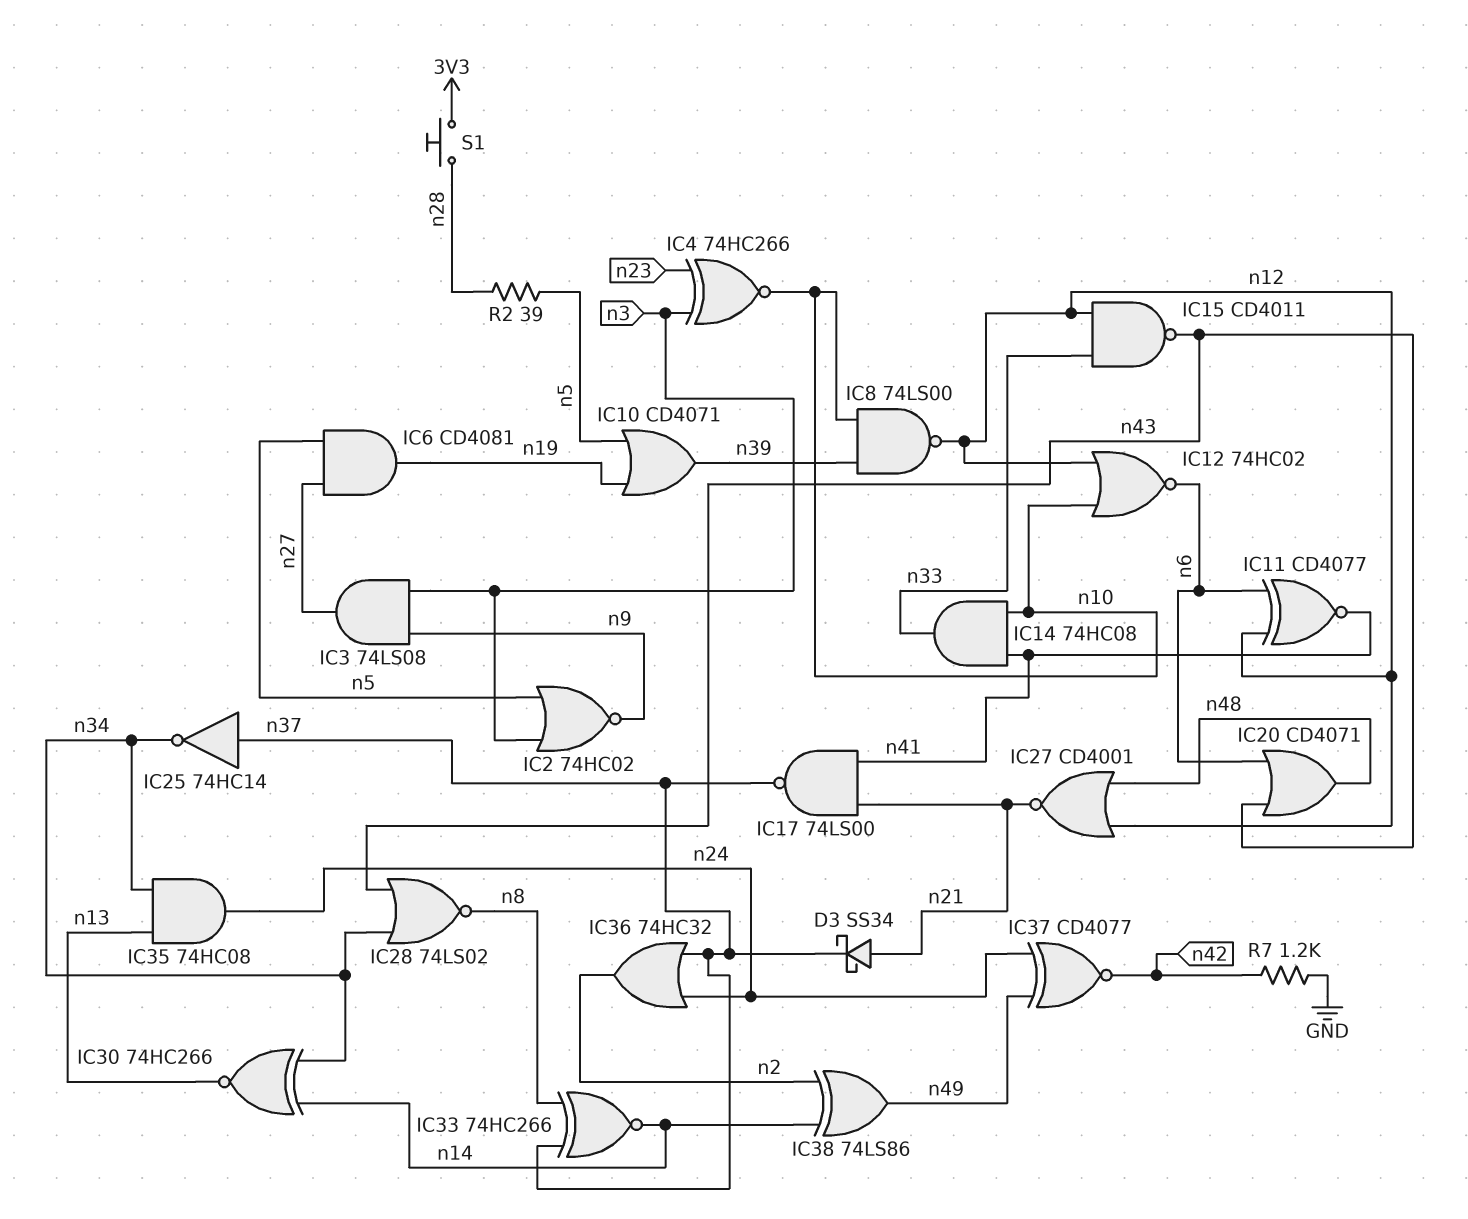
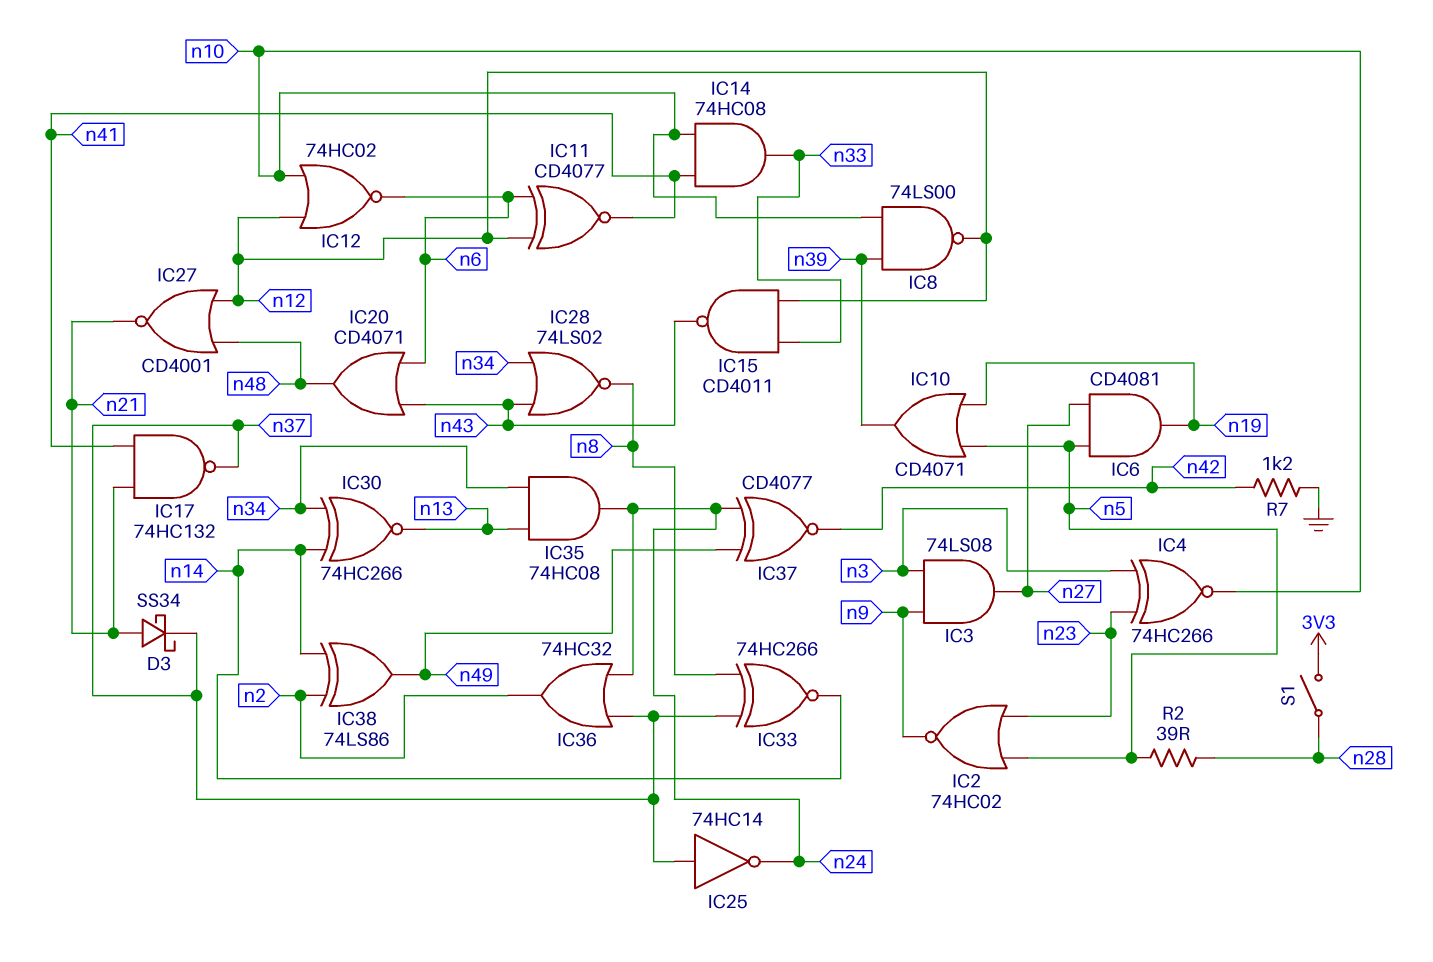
IC2: NOR 74HC02 (in n3, in n5, out n9) -> NOR 74HC02 (in n5, in n23, out n9)
IC17: NAND 74LS00 (in n21, in n41, out n37) -> NAND 74HC132 (in n21, in n41, out n37)
IC25: NOT 74HC14 (in n37, out n34) -> NOT 74HC14 (in n37, out n24)
S1: button (3V3, n28) -> switch (3V3, n28)

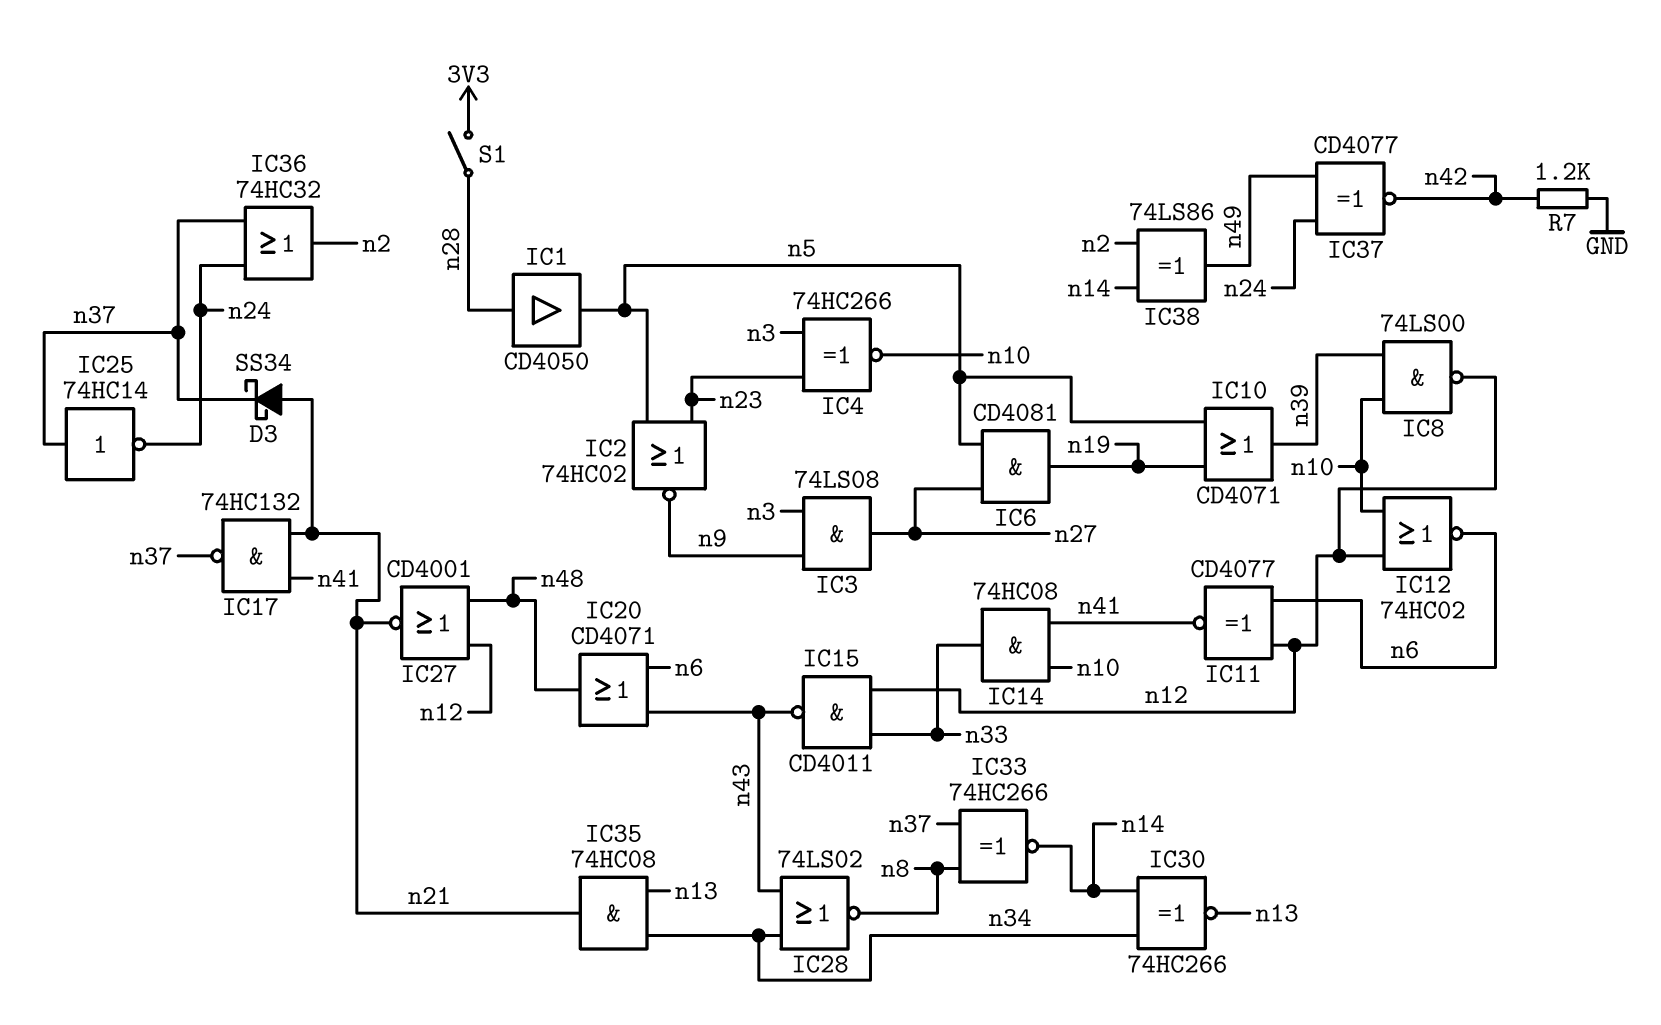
IC1: none -> buffer CD4050 (in n28, out n5)
IC35: AND 74HC08 (in n13, in n34, out n24) -> AND 74HC08 (in n13, in n34, out n21)
R2: 39 (n5, n28) -> none

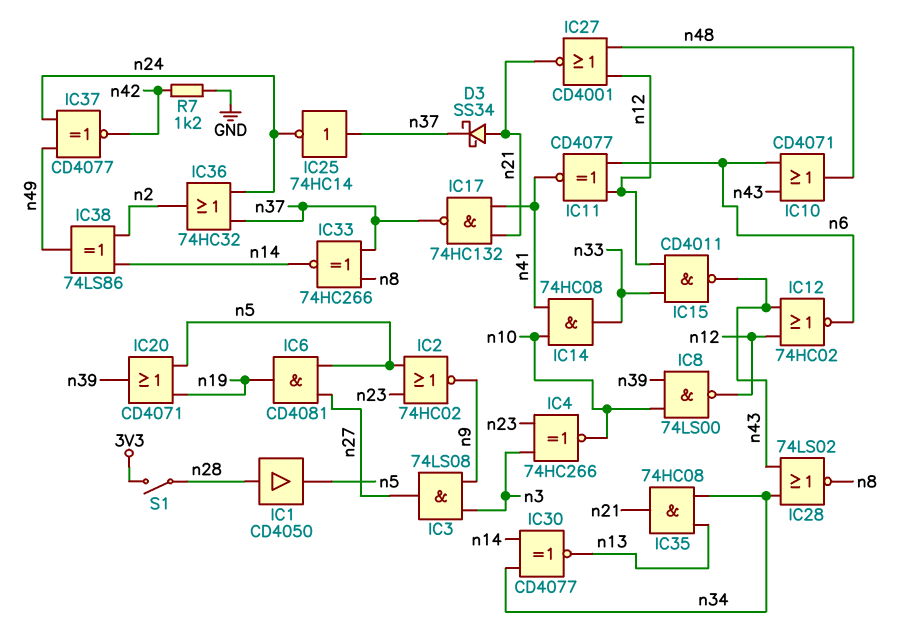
IC10: OR CD4071 (in n5, in n19, out n39) -> OR CD4071 (in n6, in n43, out n48)
IC12: NOR 74HC02 (in n10, in n12, out n6) -> NOR 74HC02 (in n12, in n43, out n6)
IC20: OR CD4071 (in n6, in n43, out n48) -> OR CD4071 (in n5, in n19, out n39)
IC30: XNOR 74HC266 (in n14, in n34, out n13) -> XNOR CD4077 (in n14, in n34, out n13)

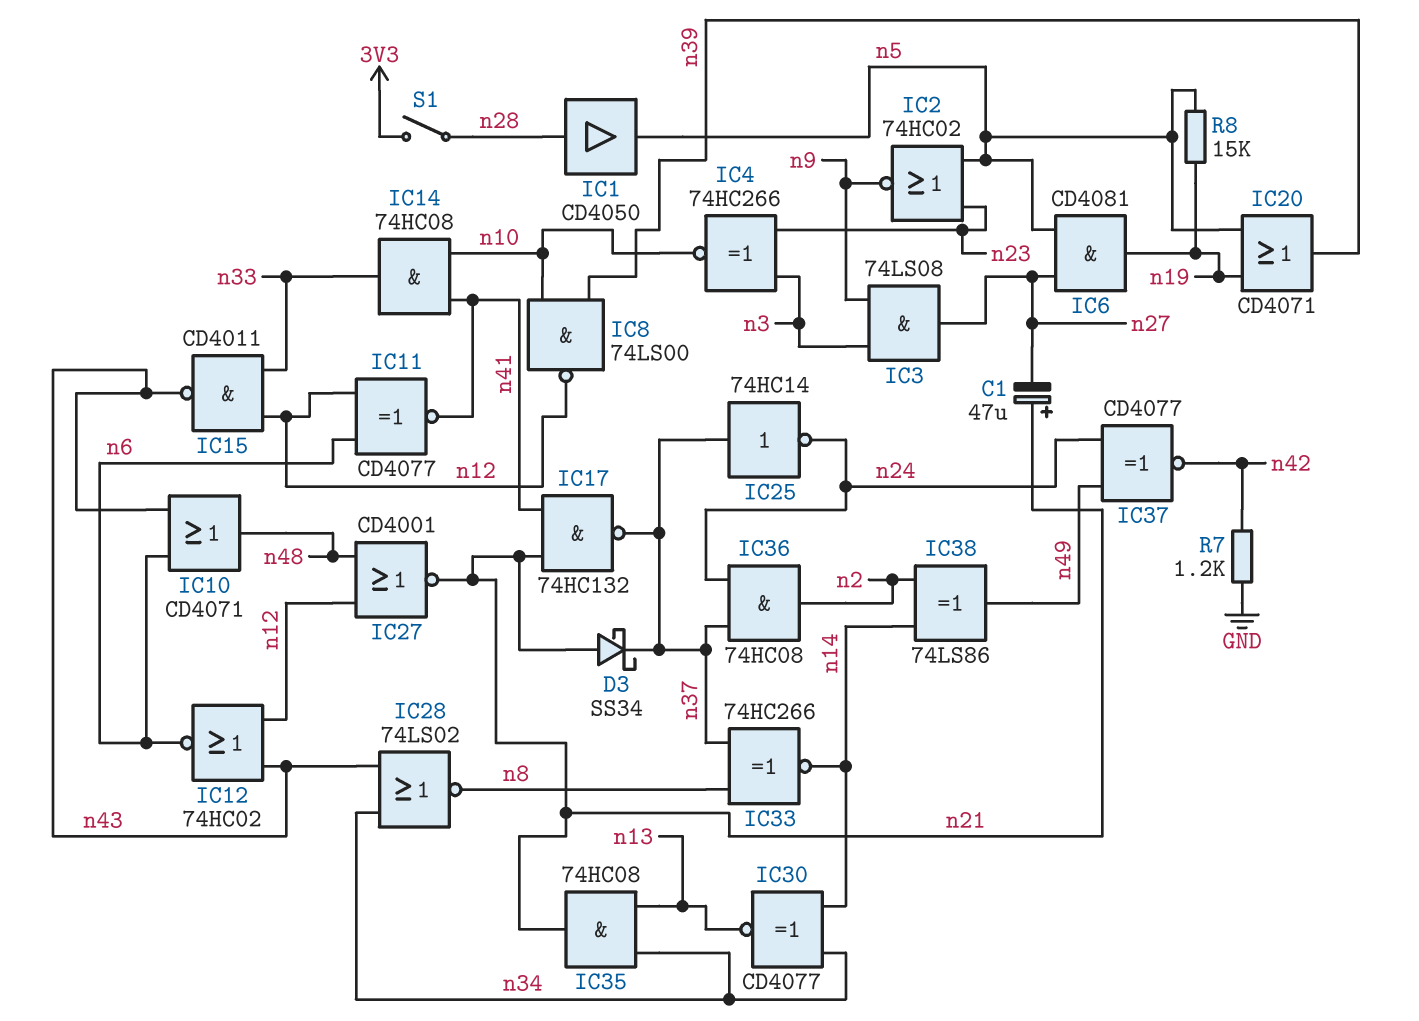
C1: none -> 47uF (plus n21, minus n27)
IC36: OR 74HC32 (in n24, in n37, out n2) -> AND 74HC08 (in n24, in n37, out n2)
R8: none -> 15k (n5, n19)

